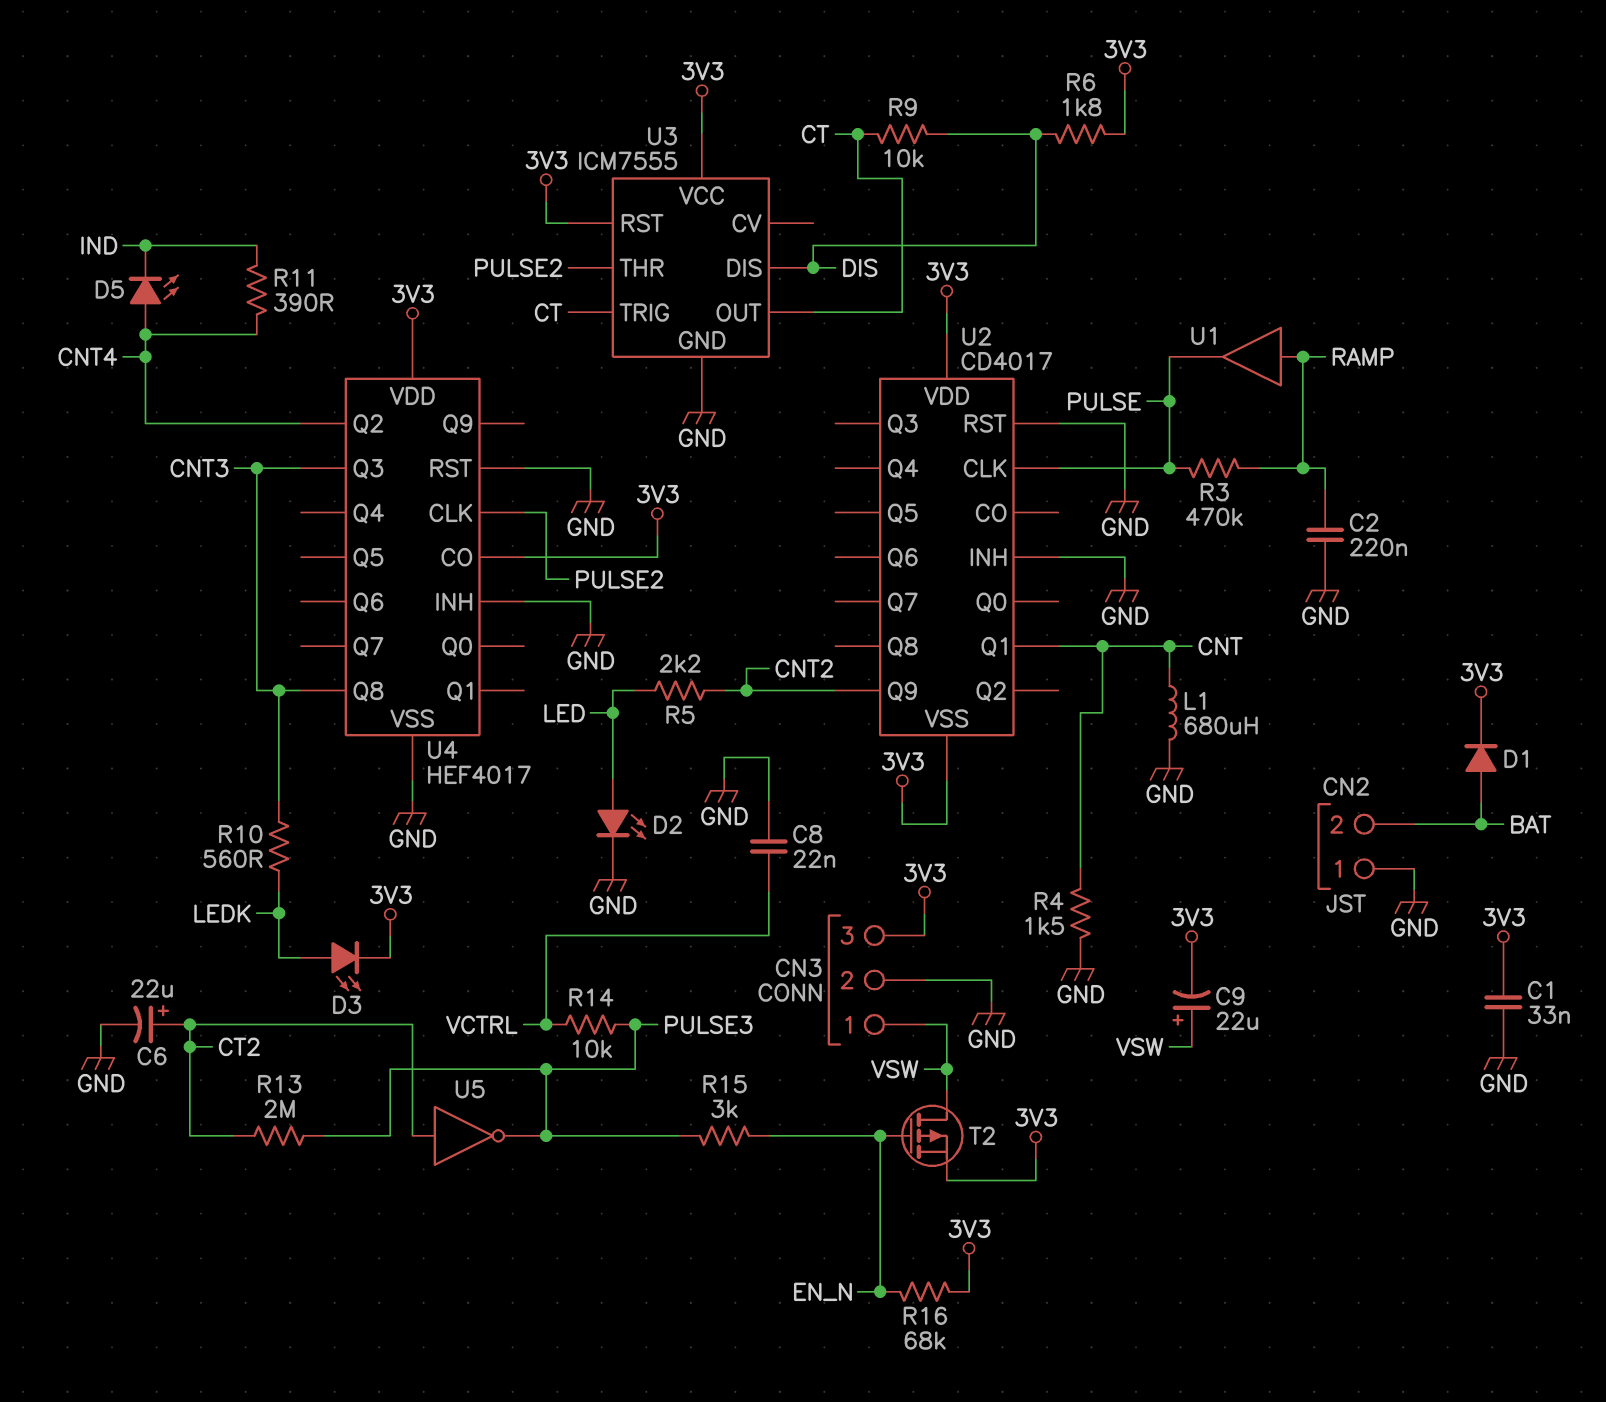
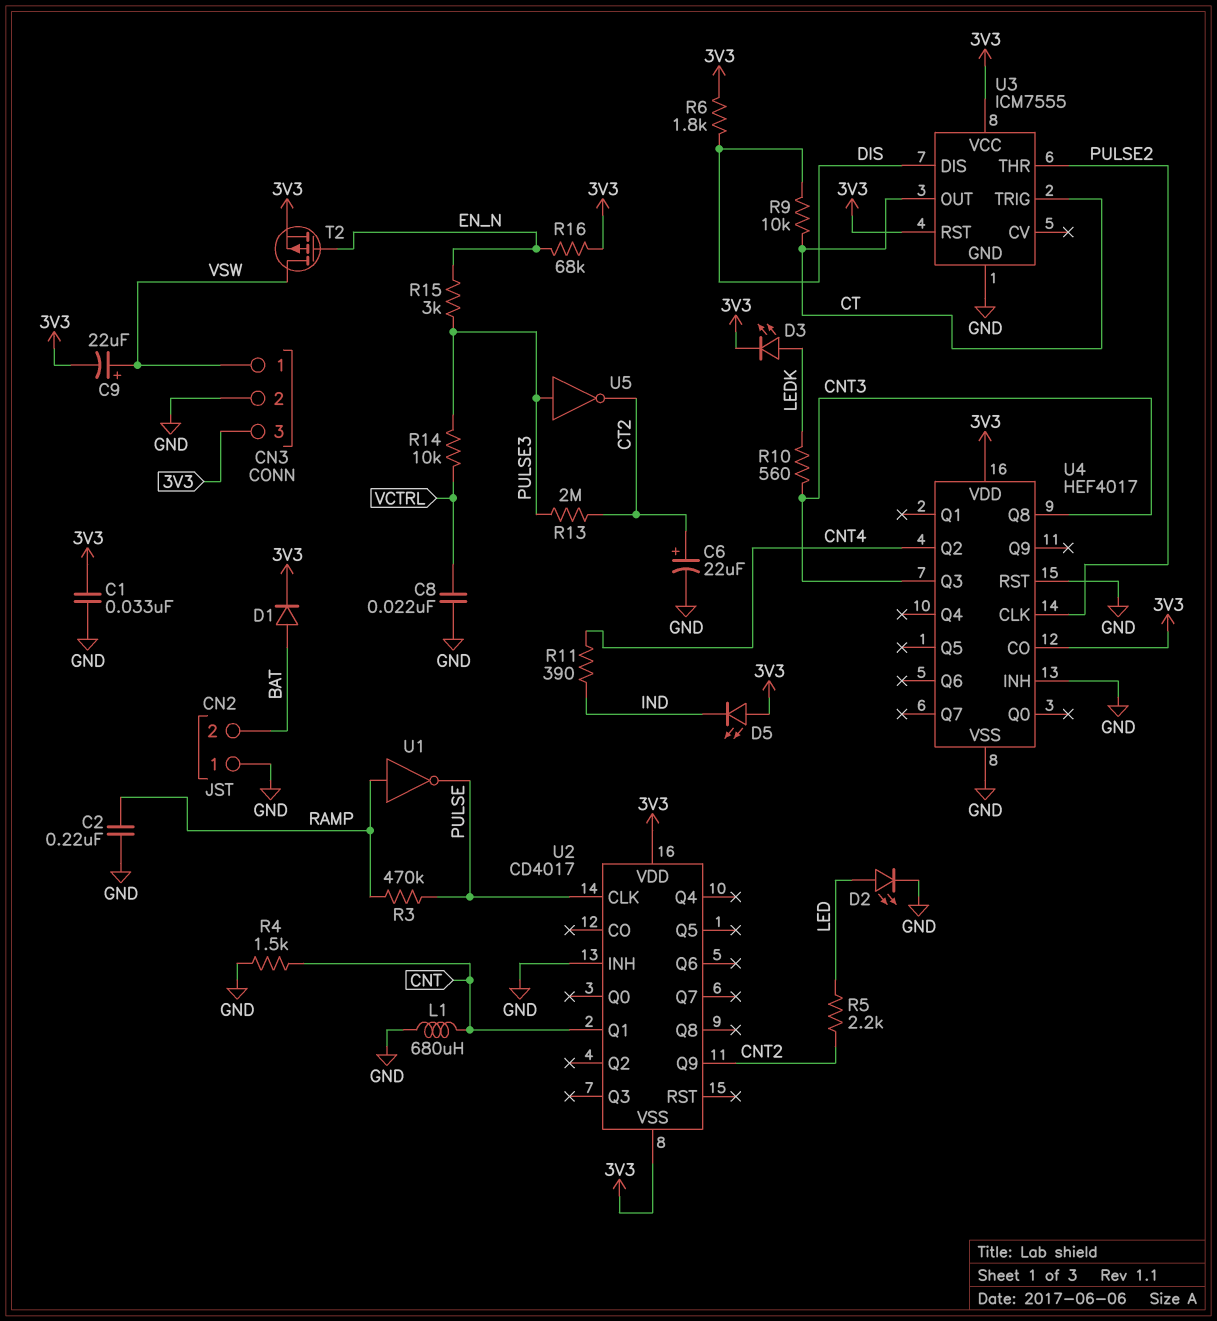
D5: LED (A CNT4, K IND) -> LED (A 3V3, K IND)
U1: buffer (in RAMP, out PULSE) -> NOT (in RAMP, out PULSE)
U2 pin RST: GND -> none
U5: NOT (in CT2, out PULSE3) -> NOT (in PULSE3, out CT2)

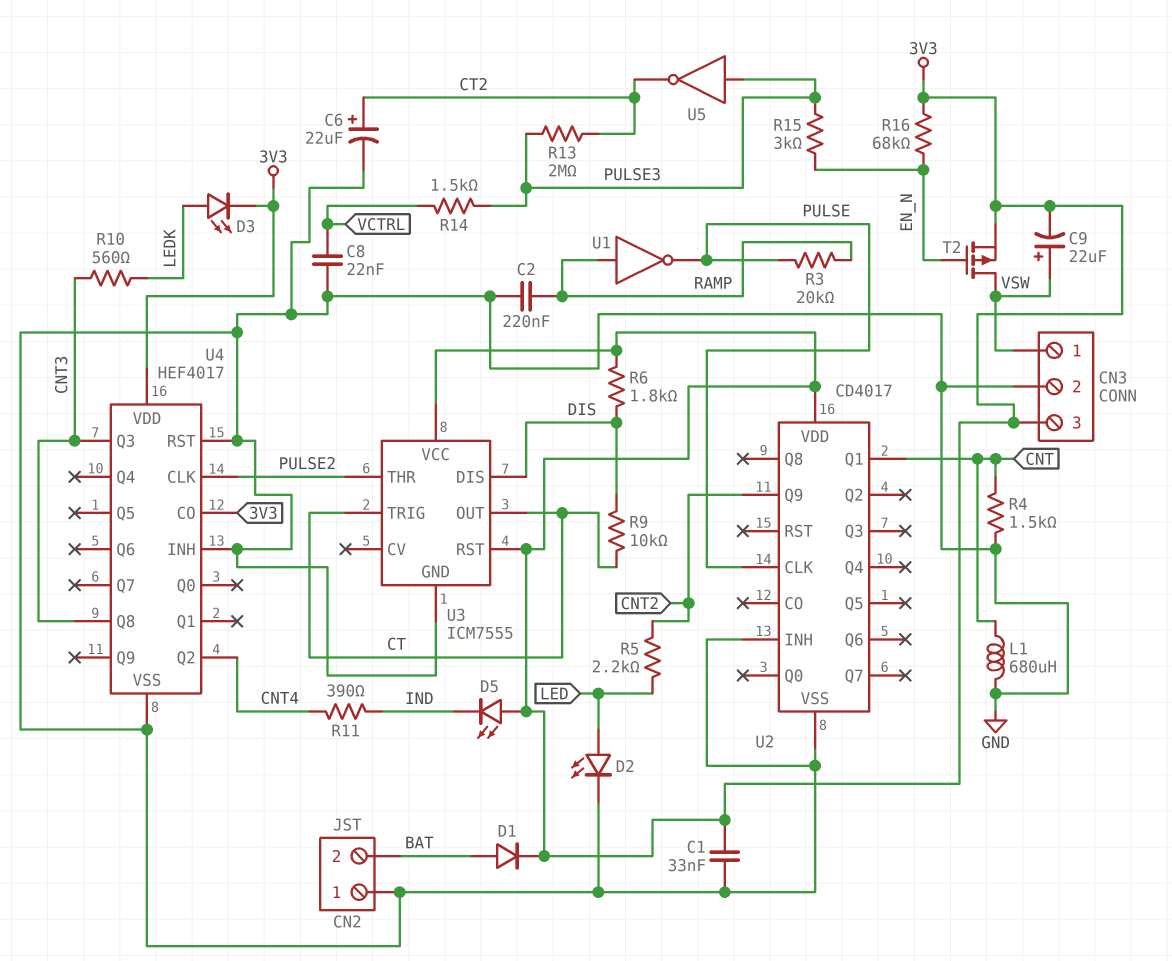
R3: 470k (PULSE, RAMP) -> 20k (PULSE, RAMP)
R14: 10k (PULSE3, VCTRL) -> 1.5k (PULSE3, VCTRL)
U2 pin VSS: 3V3 -> GND

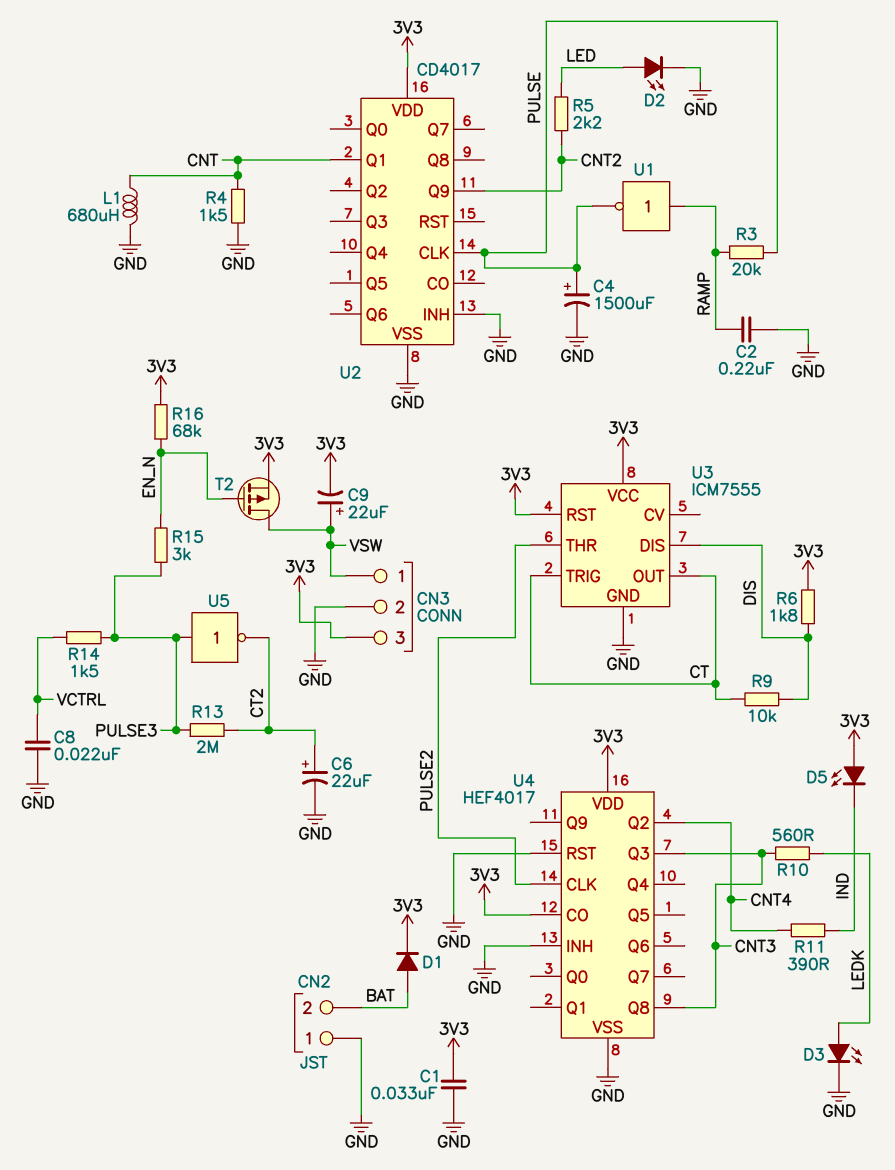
C4: none -> 1500uF (plus PULSE, minus GND)
D3: LED (A LEDK, K 3V3) -> LED (A LEDK, K GND)

